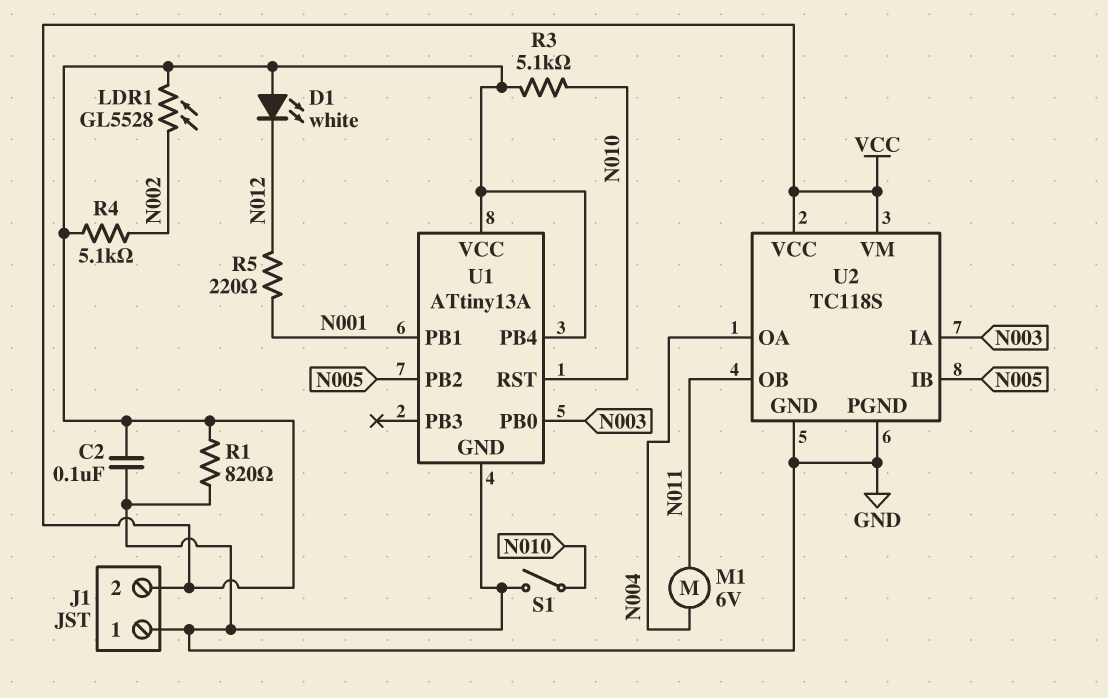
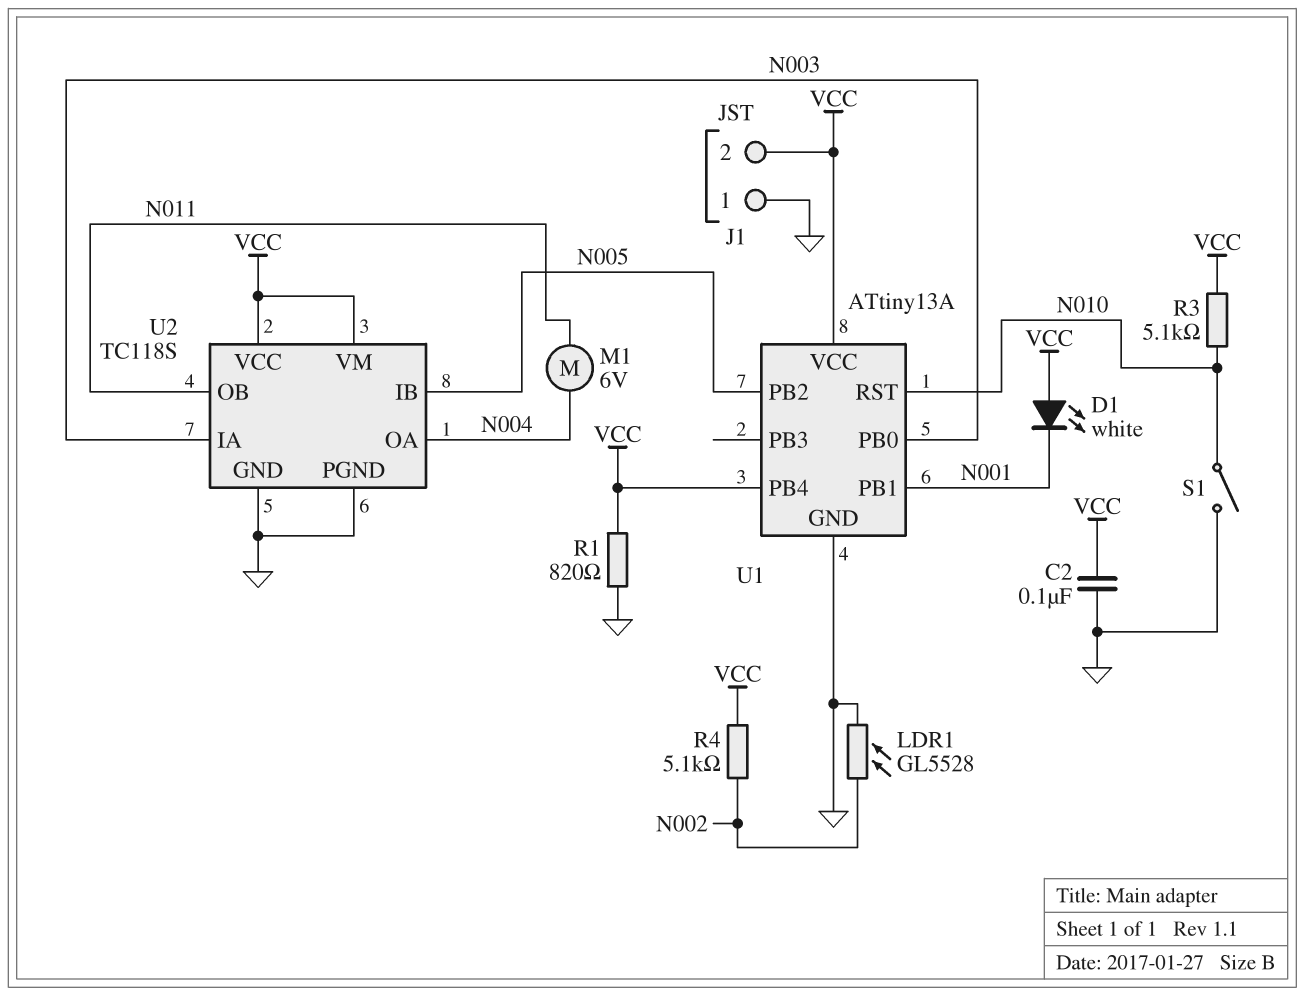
D1: LED white (A VCC, K N012) -> LED white (A VCC, K N001)
LDR1: GL5528 (N002, VCC) -> GL5528 (GND, N002)
R5: 220 (N001, N012) -> none

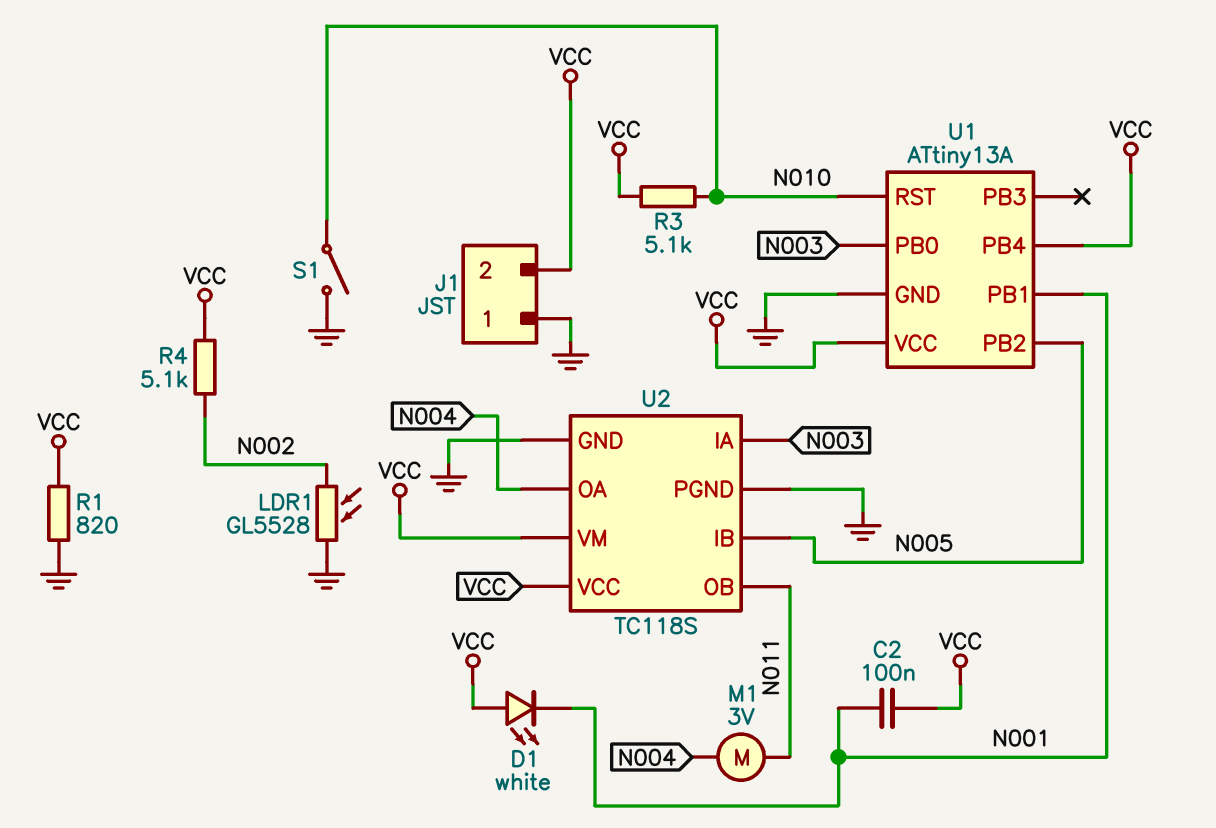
C2: 100nF (GND, VCC) -> 100nF (N001, VCC)
M1: motor 6V (N004, N011) -> motor 3V (N004, N011)

